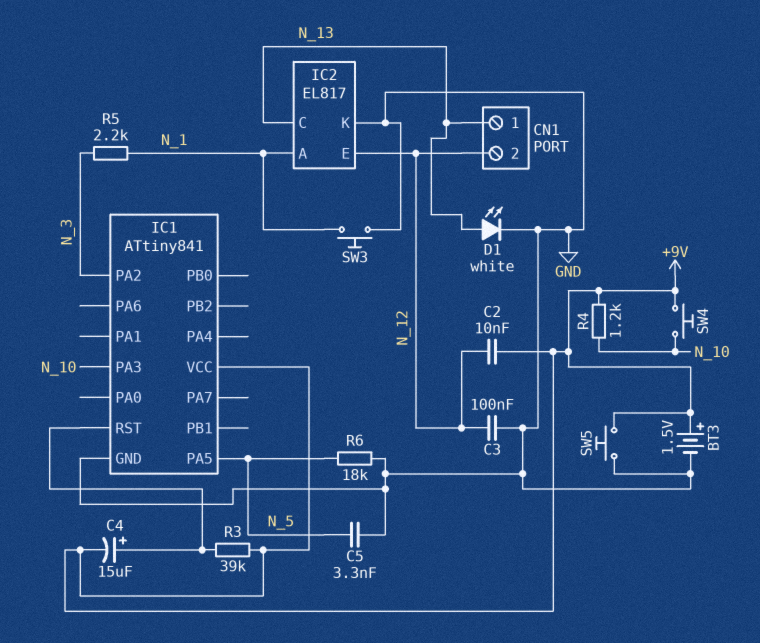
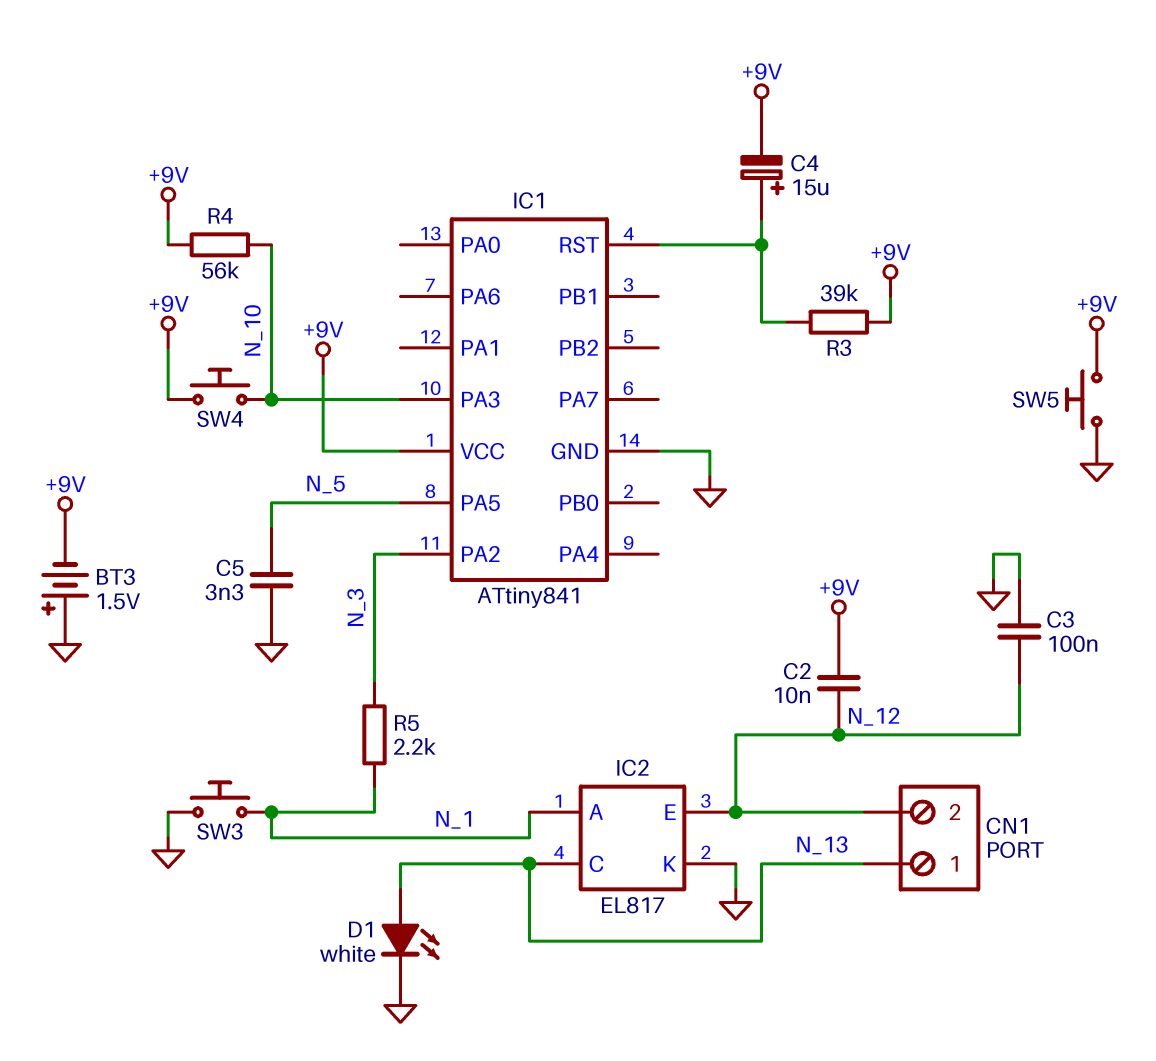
BT3: 1.5V (plus +9V, minus GND) -> 1.5V (plus GND, minus +9V)
R4: 1.2k (+9V, N_10) -> 56k (+9V, N_10)
R6: 18k (GND, N_5) -> none

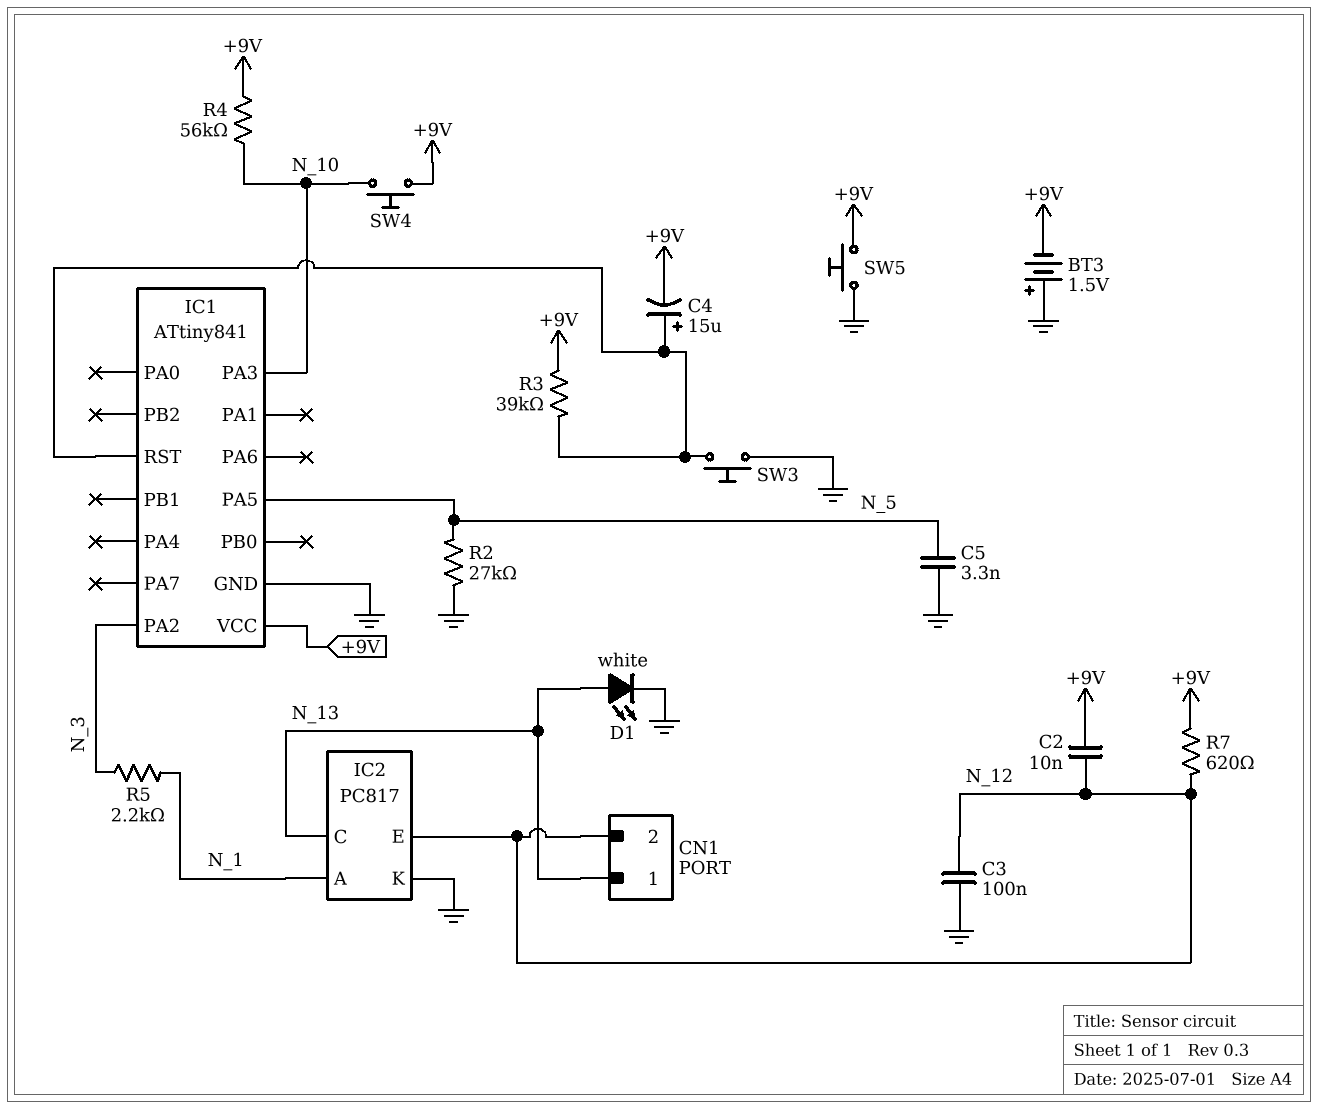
IC2: EL817 -> PC817
R2: none -> 27k (GND, N_5)
R7: none -> 620 (+9V, N_12)
SW3: button (GND, N_1) -> button (GND, IC1/RST)

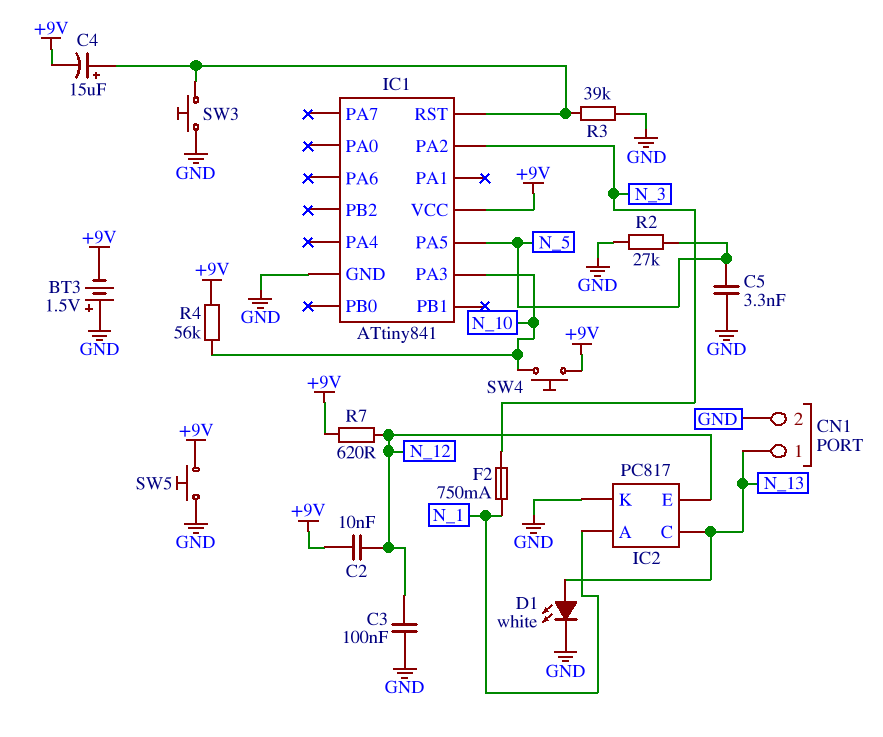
CN1 pin 2: N_12 -> GND
F2: none -> 750mA (N_1, N_3)
R3: 39k (+9V, IC1/RST) -> 39k (GND, IC1/RST)
R5: 2.2k (N_1, N_3) -> none

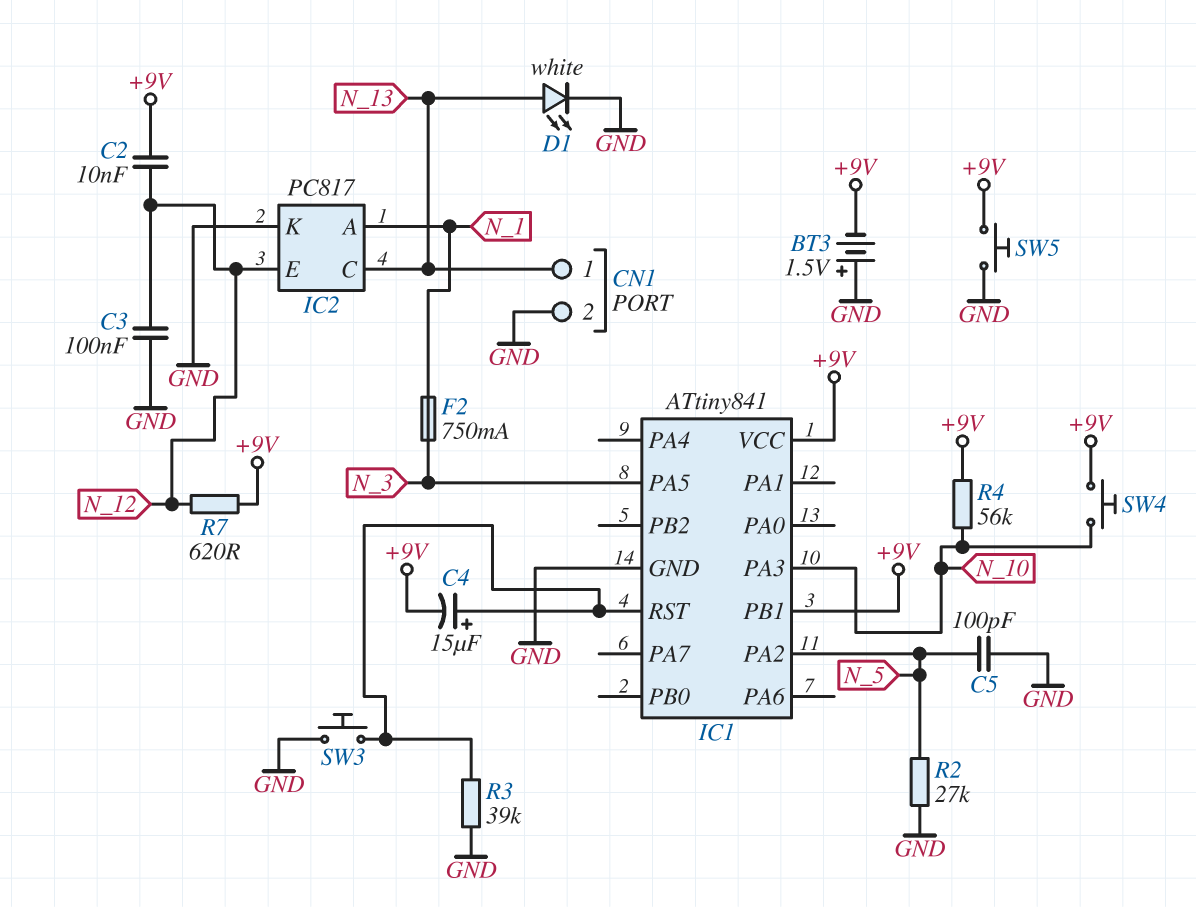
C5: 3.3nF (GND, N_5) -> 100pF (GND, N_5)
IC1 pin PA2: N_3 -> N_5
IC1 pin PA5: N_5 -> N_3
IC1 pin PB1: none -> +9V

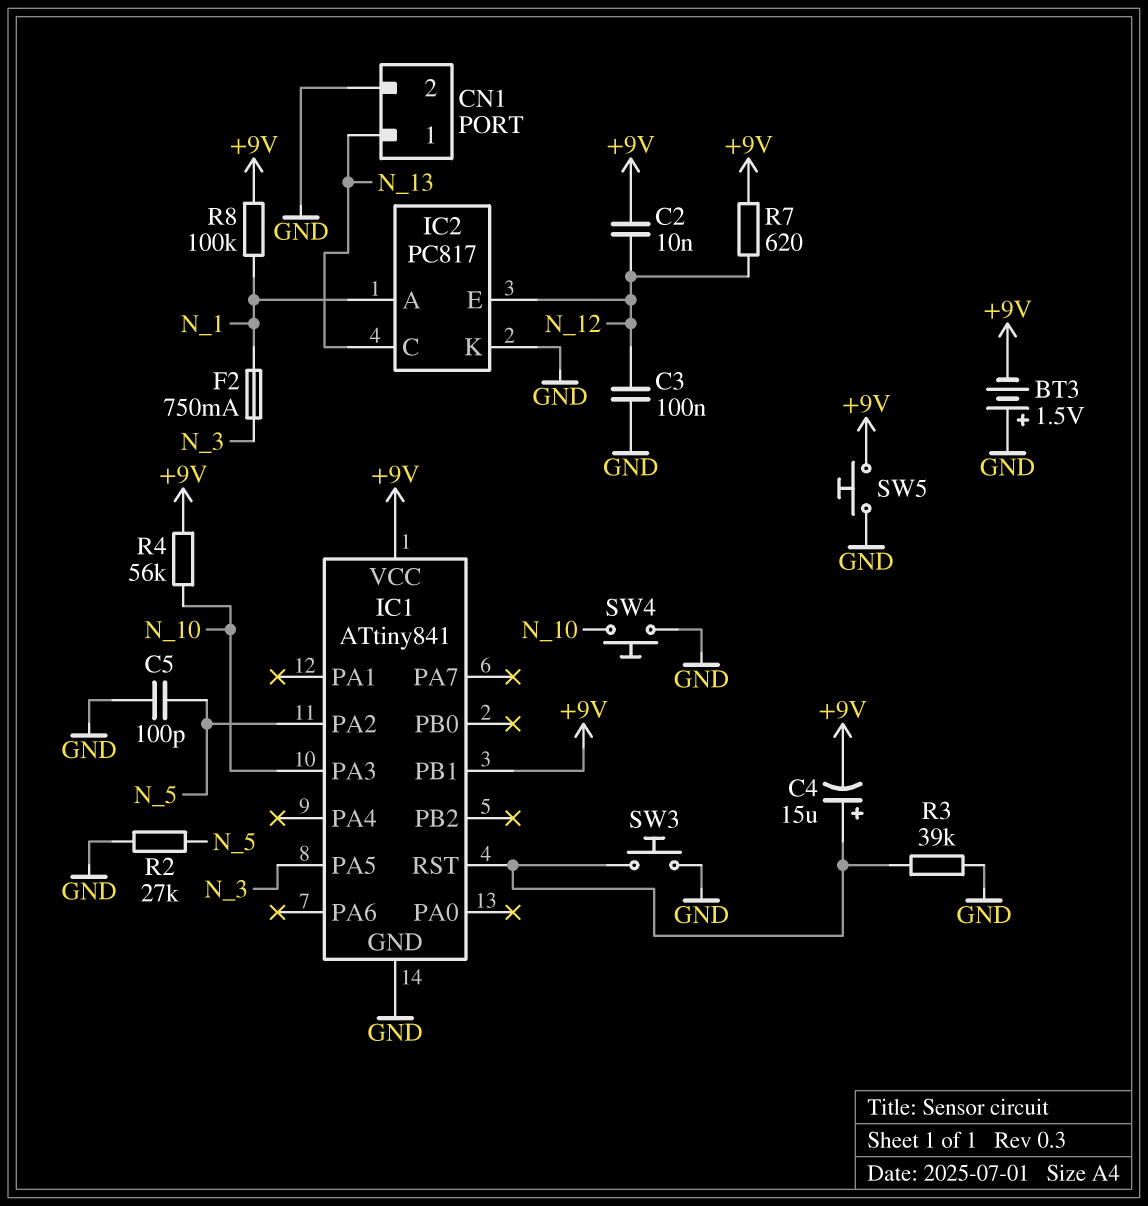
D1: LED white (A N_13, K GND) -> none
R8: none -> 100k (+9V, N_1)
SW4: button (+9V, N_10) -> button (GND, N_10)

